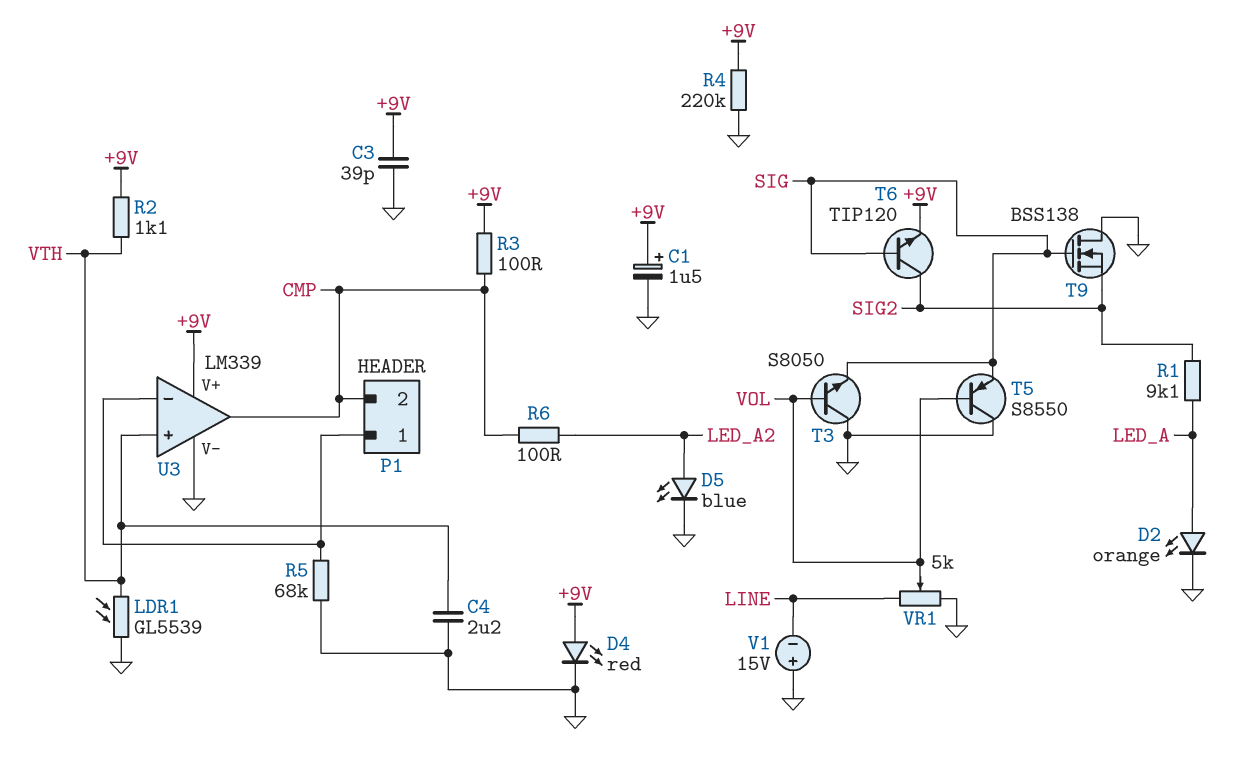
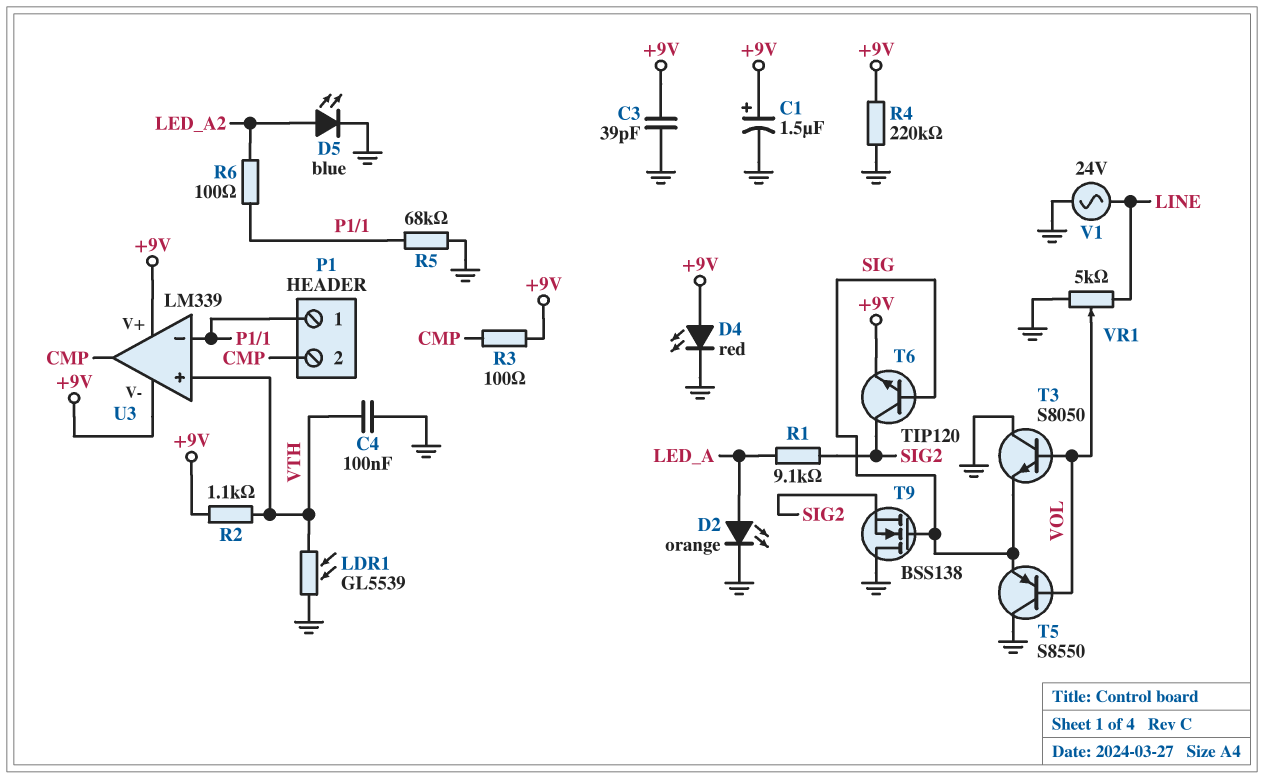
C4: 2.2uF (GND, VTH) -> 100nF (GND, VTH)
R6: 100 (CMP, LED_A2) -> 100 (LED_A2, P1/1)
U3 pin V-: GND -> +9V
V1: 15V (plus GND, minus LINE) -> AC 24V (GND, LINE)

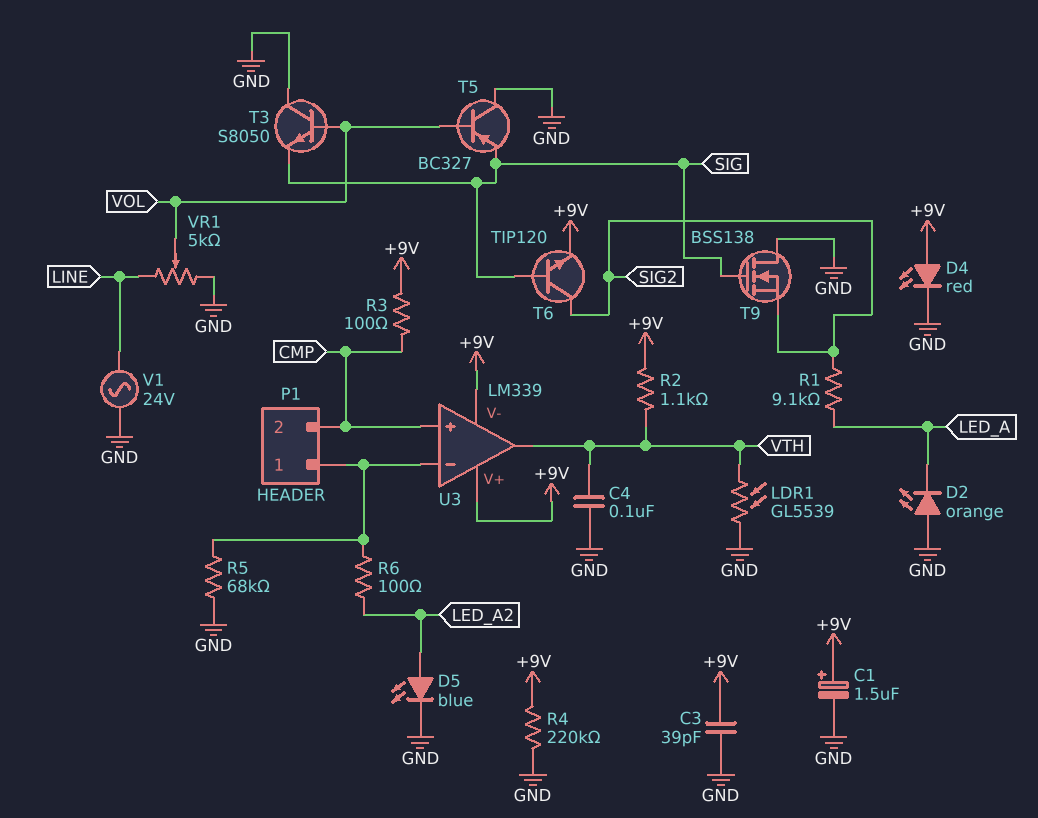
D2: LED orange (A LED_A, K GND) -> LED orange (A GND, K LED_A)
T5: PNP S8550 (B VOL, C GND, E SIG) -> PNP BC327 (B VOL, C GND, E SIG)
U3 pin in+: VTH -> CMP
U3 pin out: CMP -> VTH

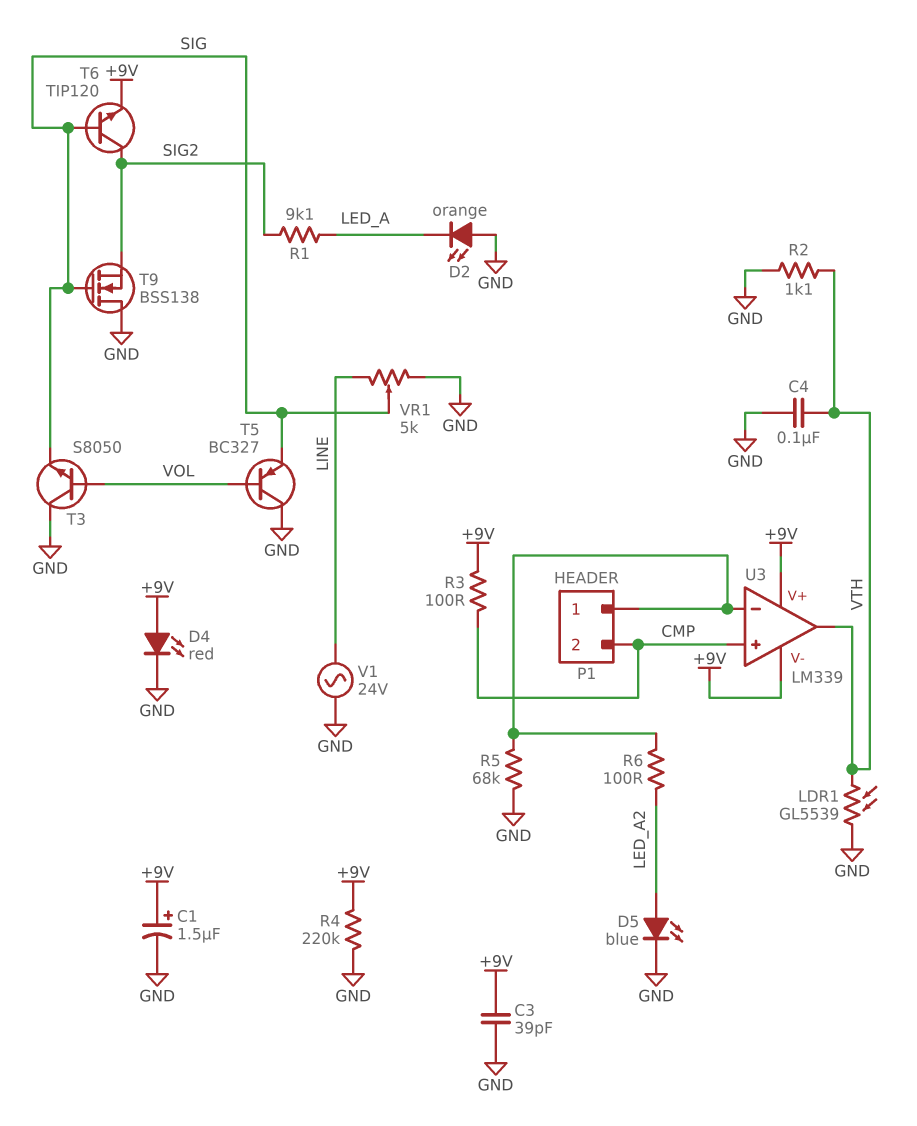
R2: 1.1k (+9V, VTH) -> 1.1k (GND, VTH)
VR1: 5k (GND, LINE, wiper VOL) -> 5k (GND, LINE, wiper SIG)

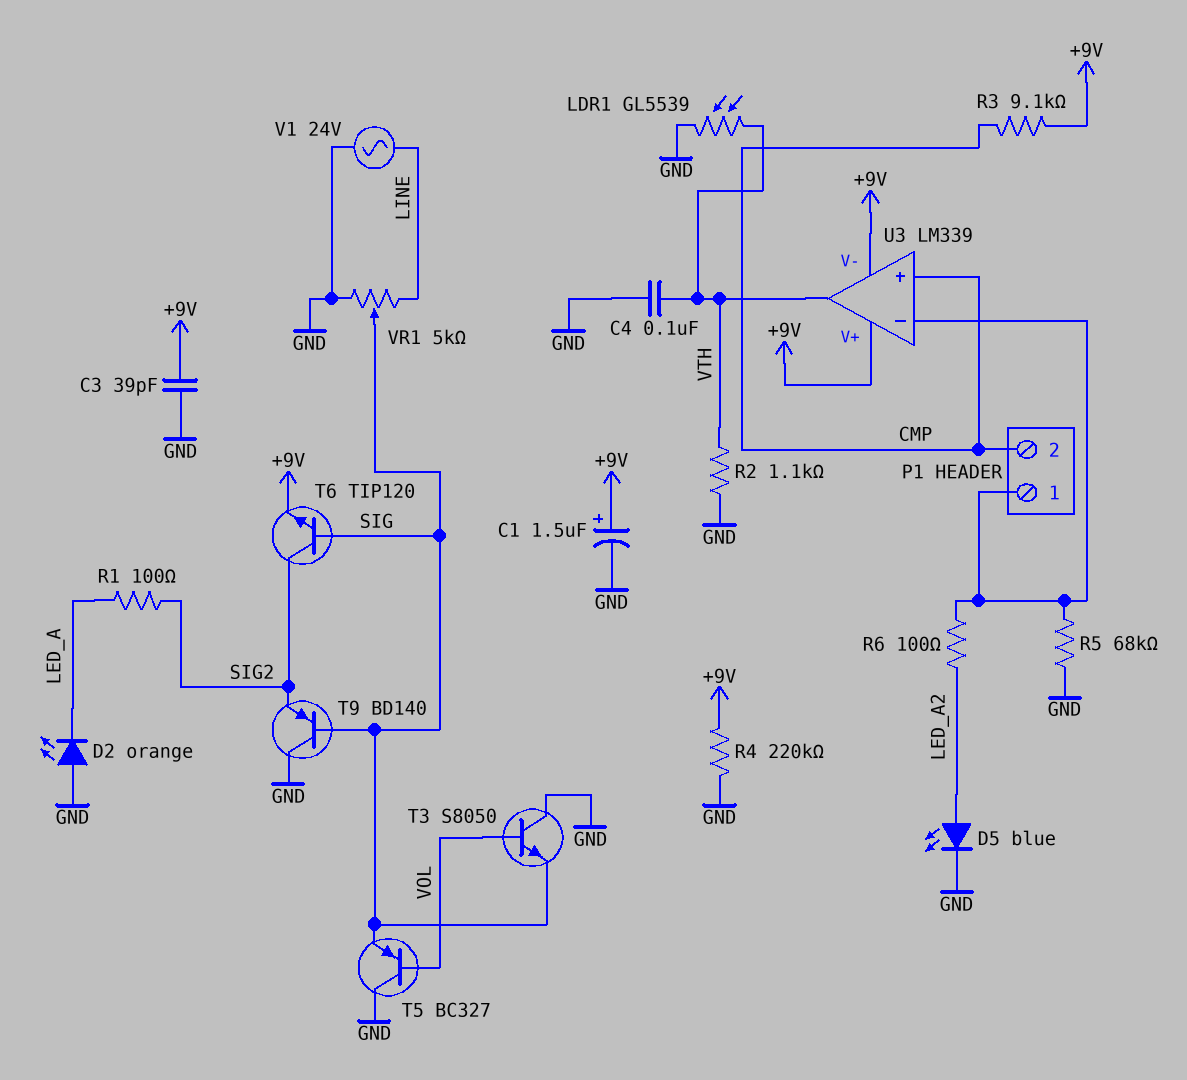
D4: LED red (A +9V, K GND) -> none
R1: 9.1k (LED_A, SIG2) -> 100 (LED_A, SIG2)
R3: 100 (+9V, CMP) -> 9.1k (+9V, CMP)
T9: NMOS BSS138 (G SIG, D GND, S SIG2) -> PNP BD140 (B SIG, C GND, E SIG2)

